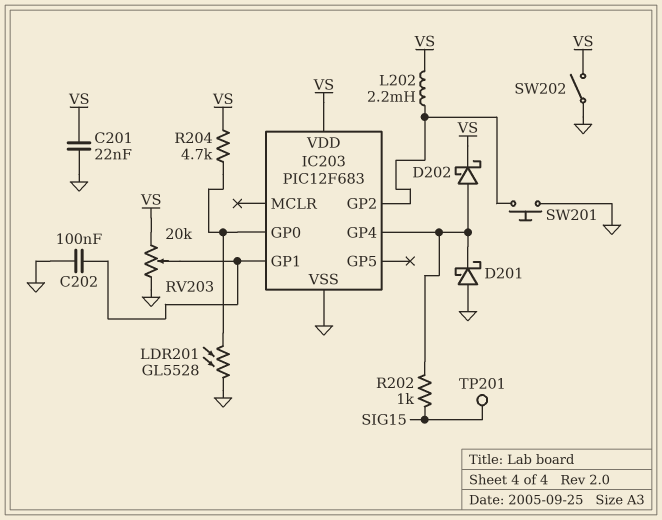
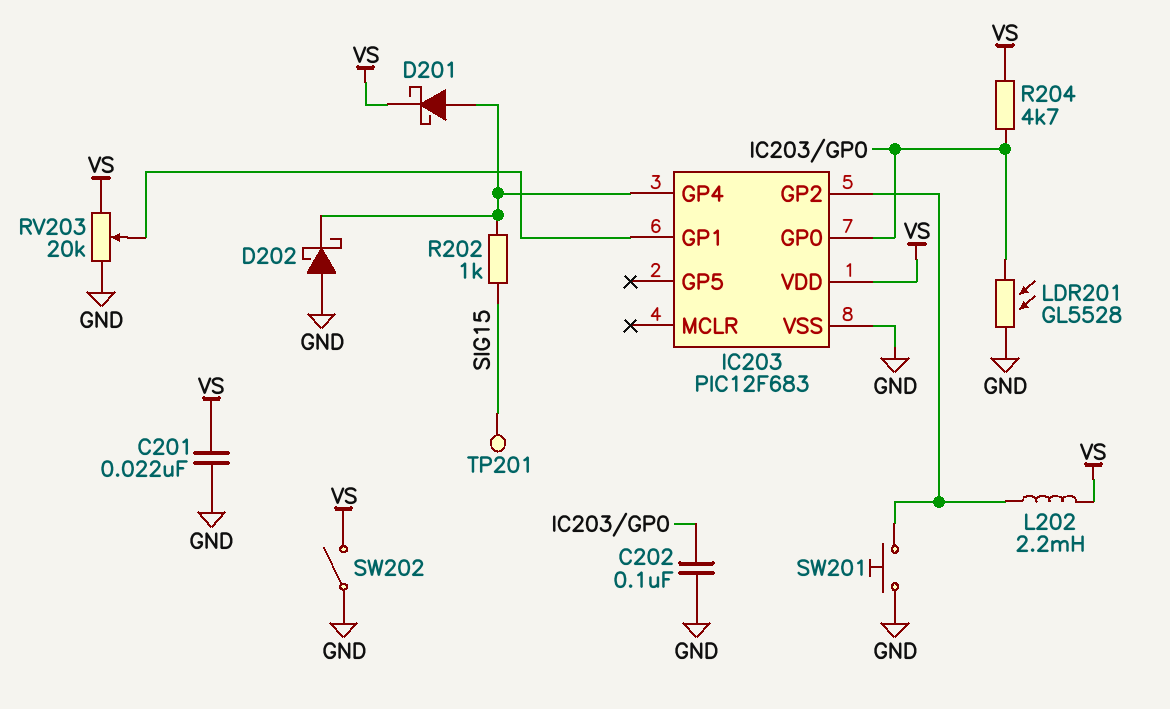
C202: 100nF (GND, IC203/GP1) -> 100nF (GND, IC203/GP0)
D201: schottky (A GND, K IC203/GP4) -> schottky (A IC203/GP4, K VS)
D202: schottky (A IC203/GP4, K VS) -> schottky (A GND, K IC203/GP4)

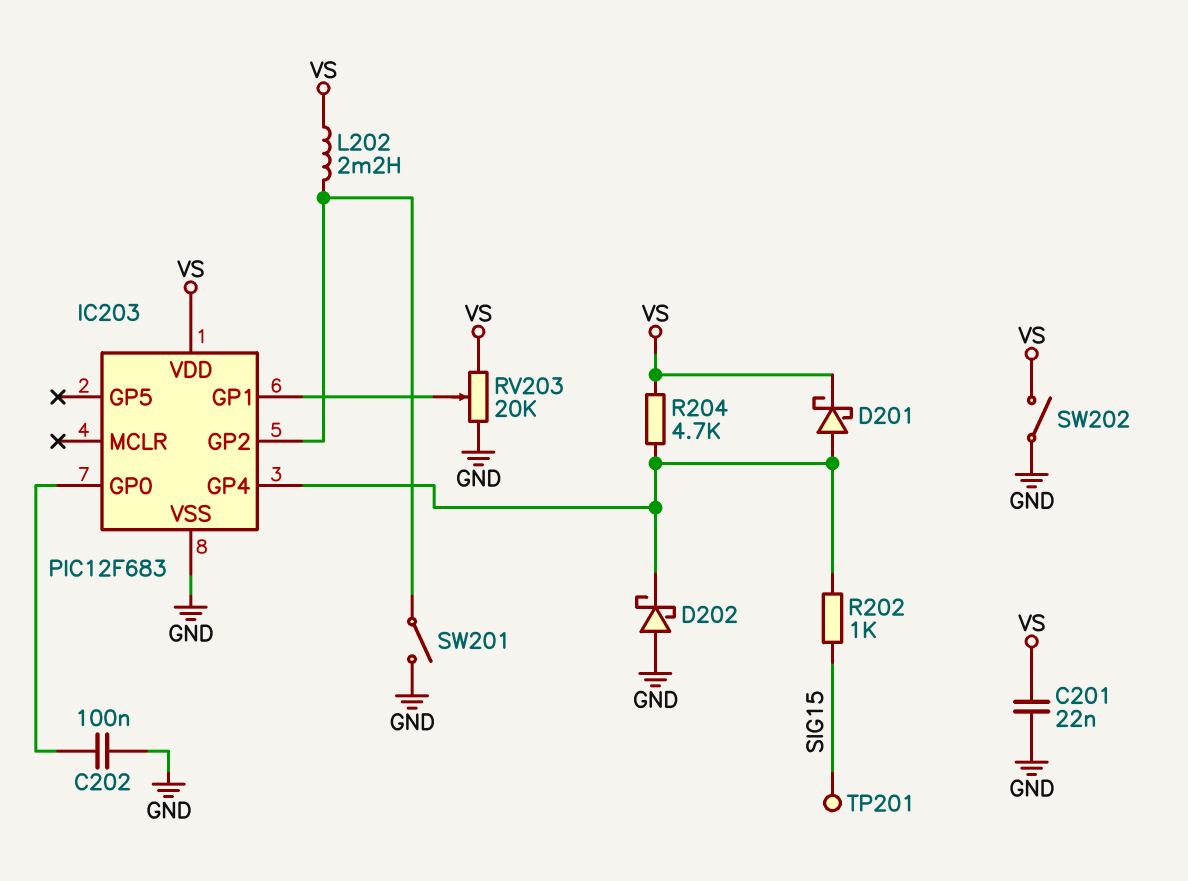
LDR201: GL5528 (GND, IC203/GP0) -> none
R204: 4.7k (IC203/GP0, VS) -> 4.7k (IC203/GP4, VS)
SW201: button (GND, IC203/GP2) -> switch (GND, IC203/GP2)

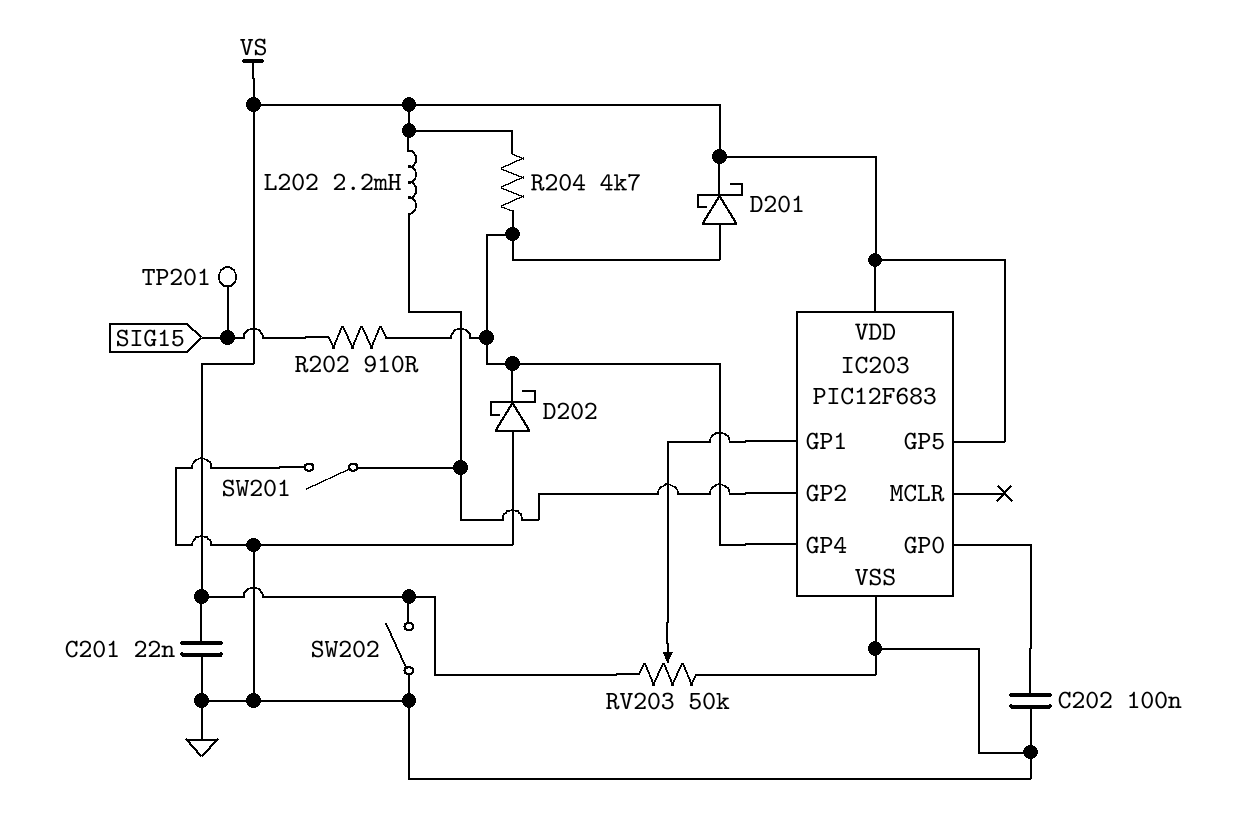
IC203 pin GP5: none -> VS
R202: 1k (IC203/GP4, SIG15) -> 910 (IC203/GP4, SIG15)
RV203: 20k (GND, VS, wiper IC203/GP1) -> 50k (GND, VS, wiper IC203/GP1)

